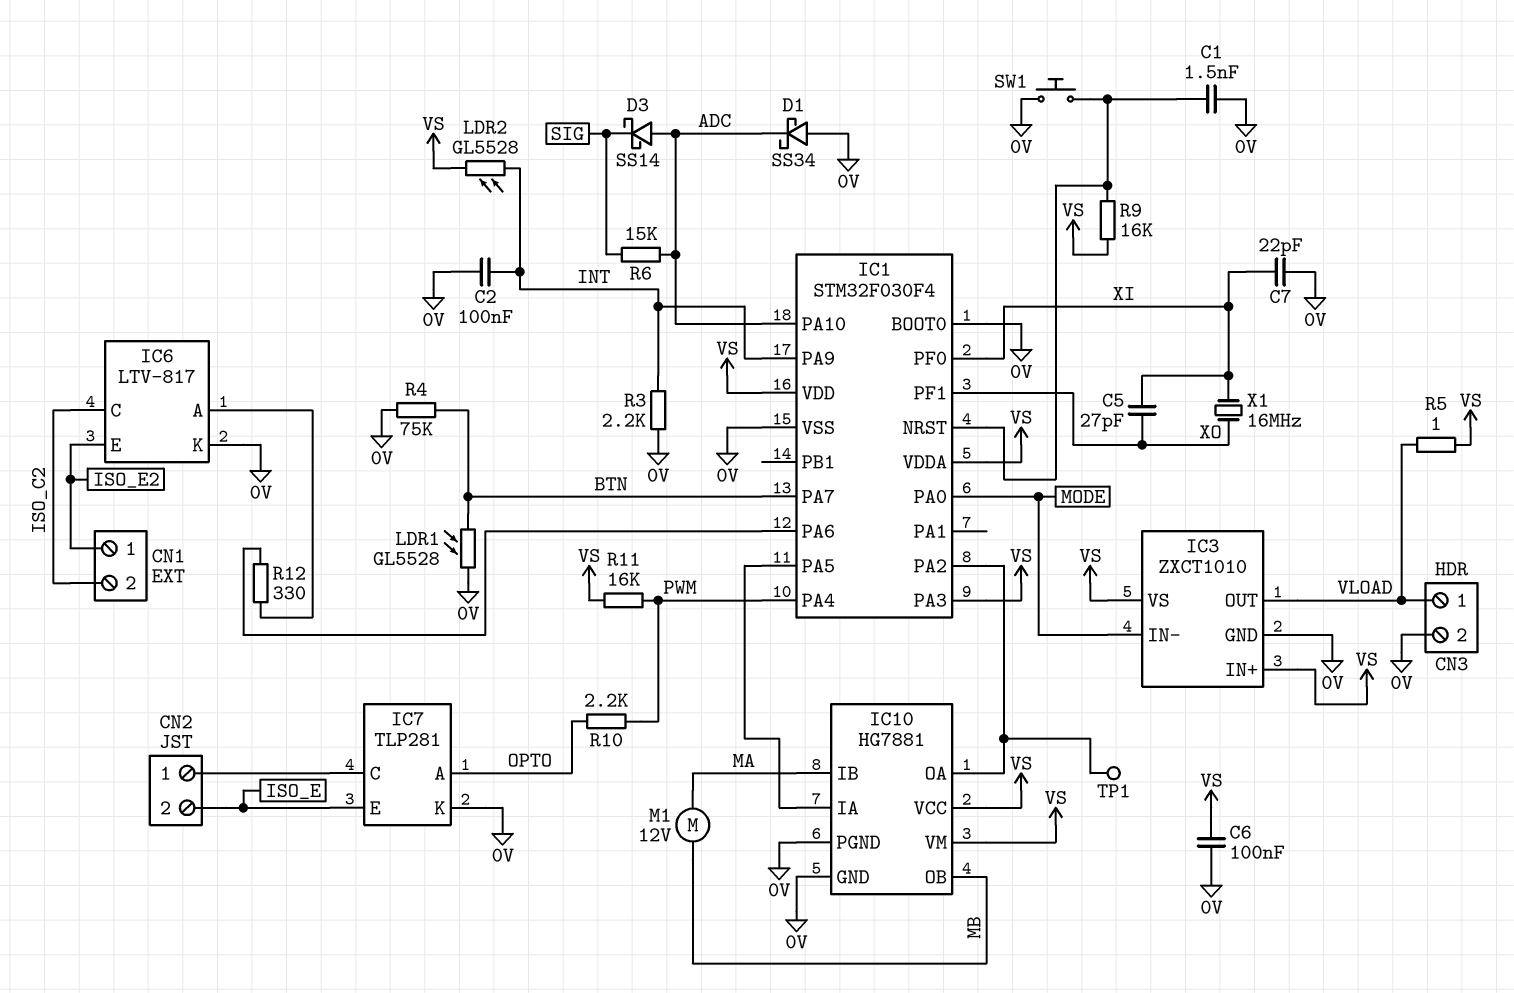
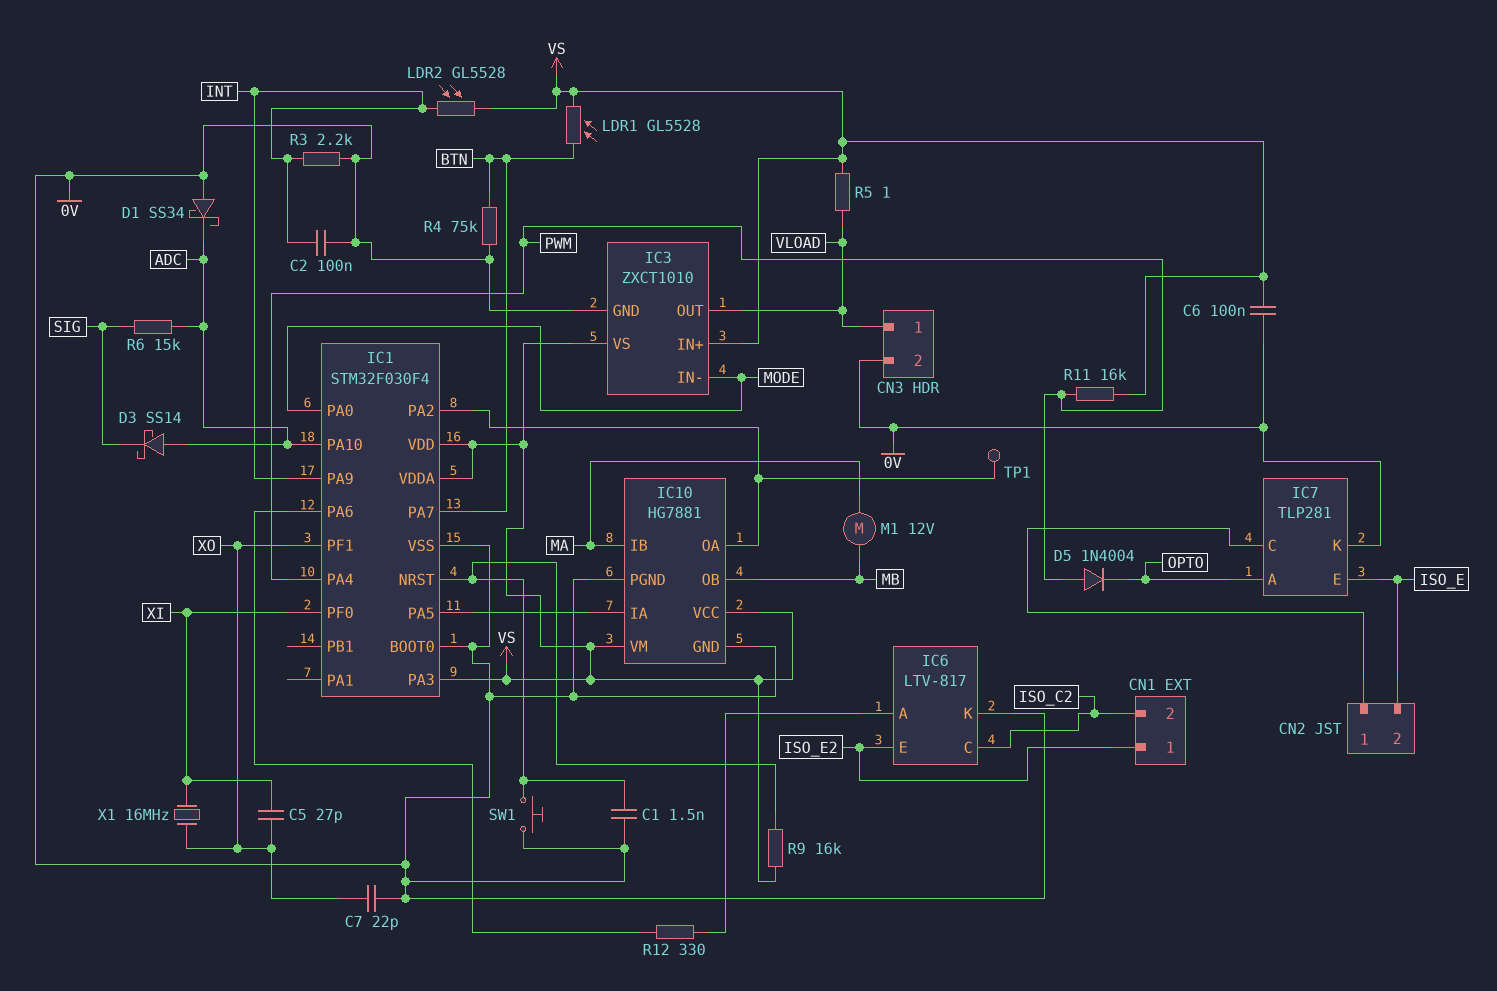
C7: 22pF (0V, XI) -> 22pF (0V, XO)
D5: none -> diode 1N4004 (A PWM, K OPTO)
LDR1: GL5528 (0V, BTN) -> GL5528 (BTN, VS)
R10: 2.2k (OPTO, PWM) -> none

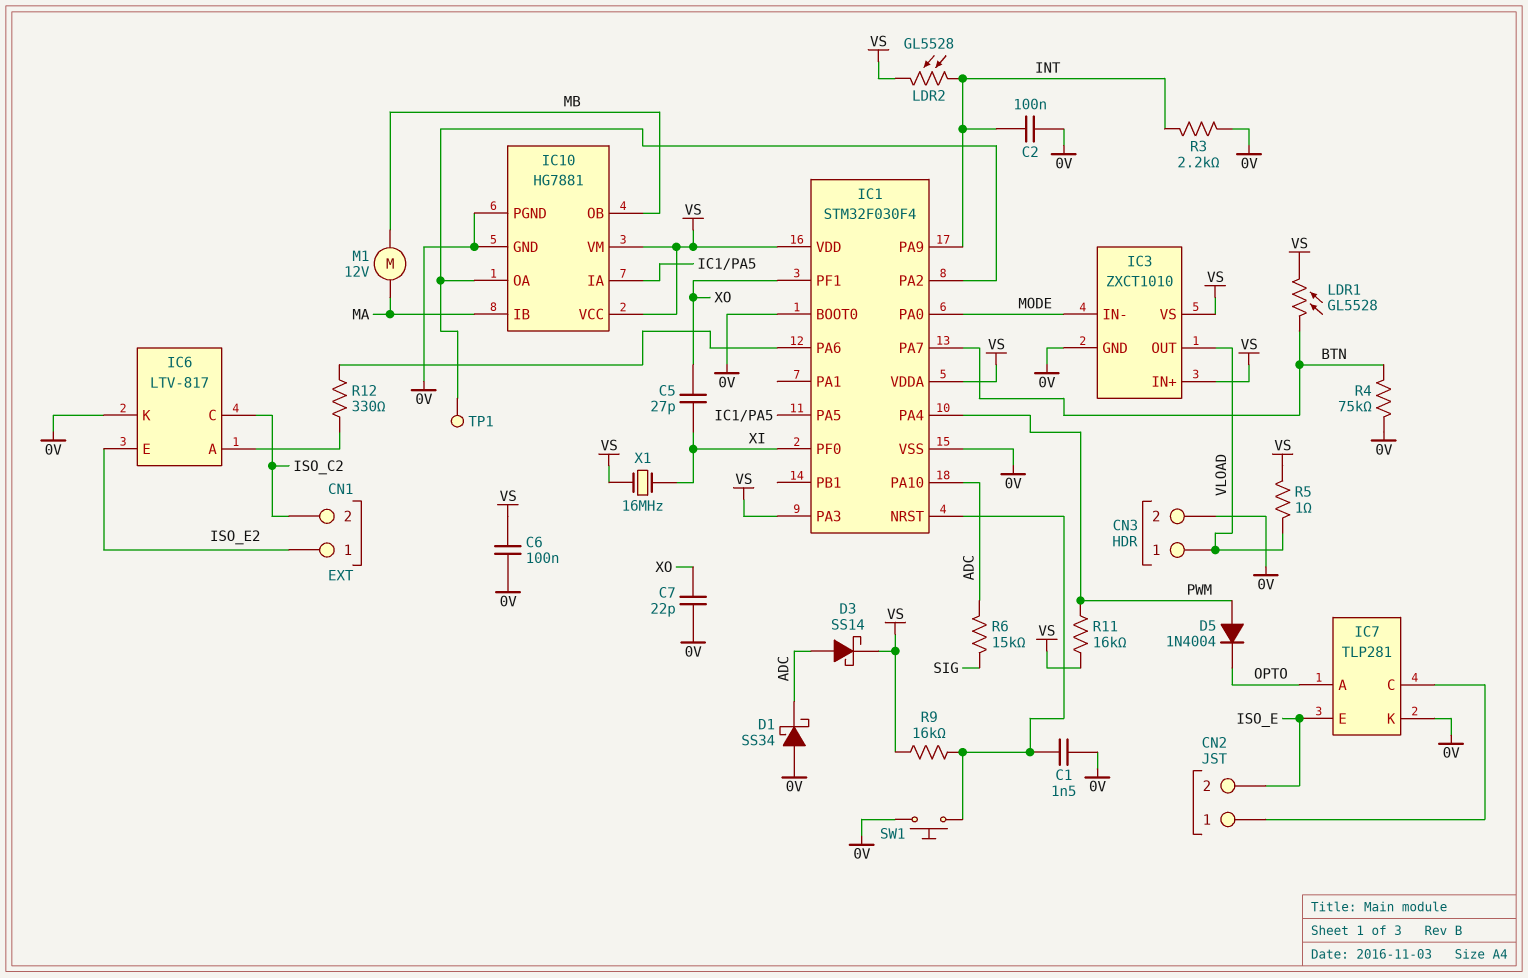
D3: schottky SS14 (A ADC, K SIG) -> schottky SS14 (A ADC, K VS)
X1: 16MHz (XI, XO) -> 16MHz (VS, XI)

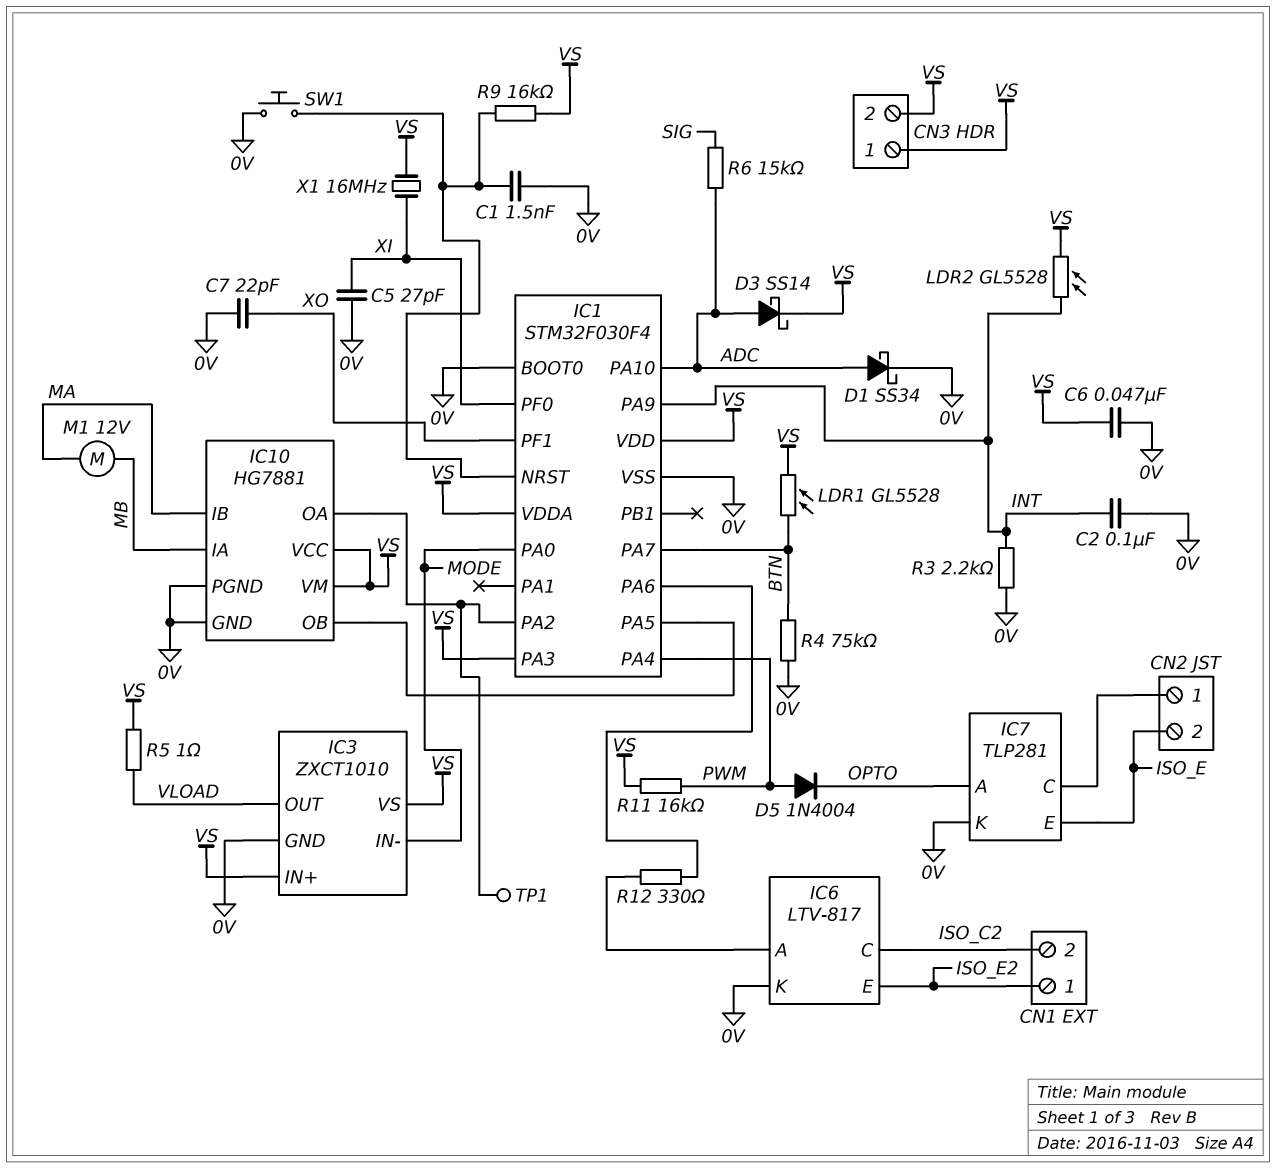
C5: 27pF (XI, XO) -> 27pF (0V, XI)
C6: 100nF (0V, VS) -> 47nF (0V, VS)
CN3 pin 1: VLOAD -> VS
CN3 pin 2: 0V -> VS
D1: schottky SS34 (A 0V, K ADC) -> schottky SS34 (A ADC, K 0V)
IC10 pin IA: IC1/PA5 -> MB
IC10 pin OB: MB -> IC1/PA5

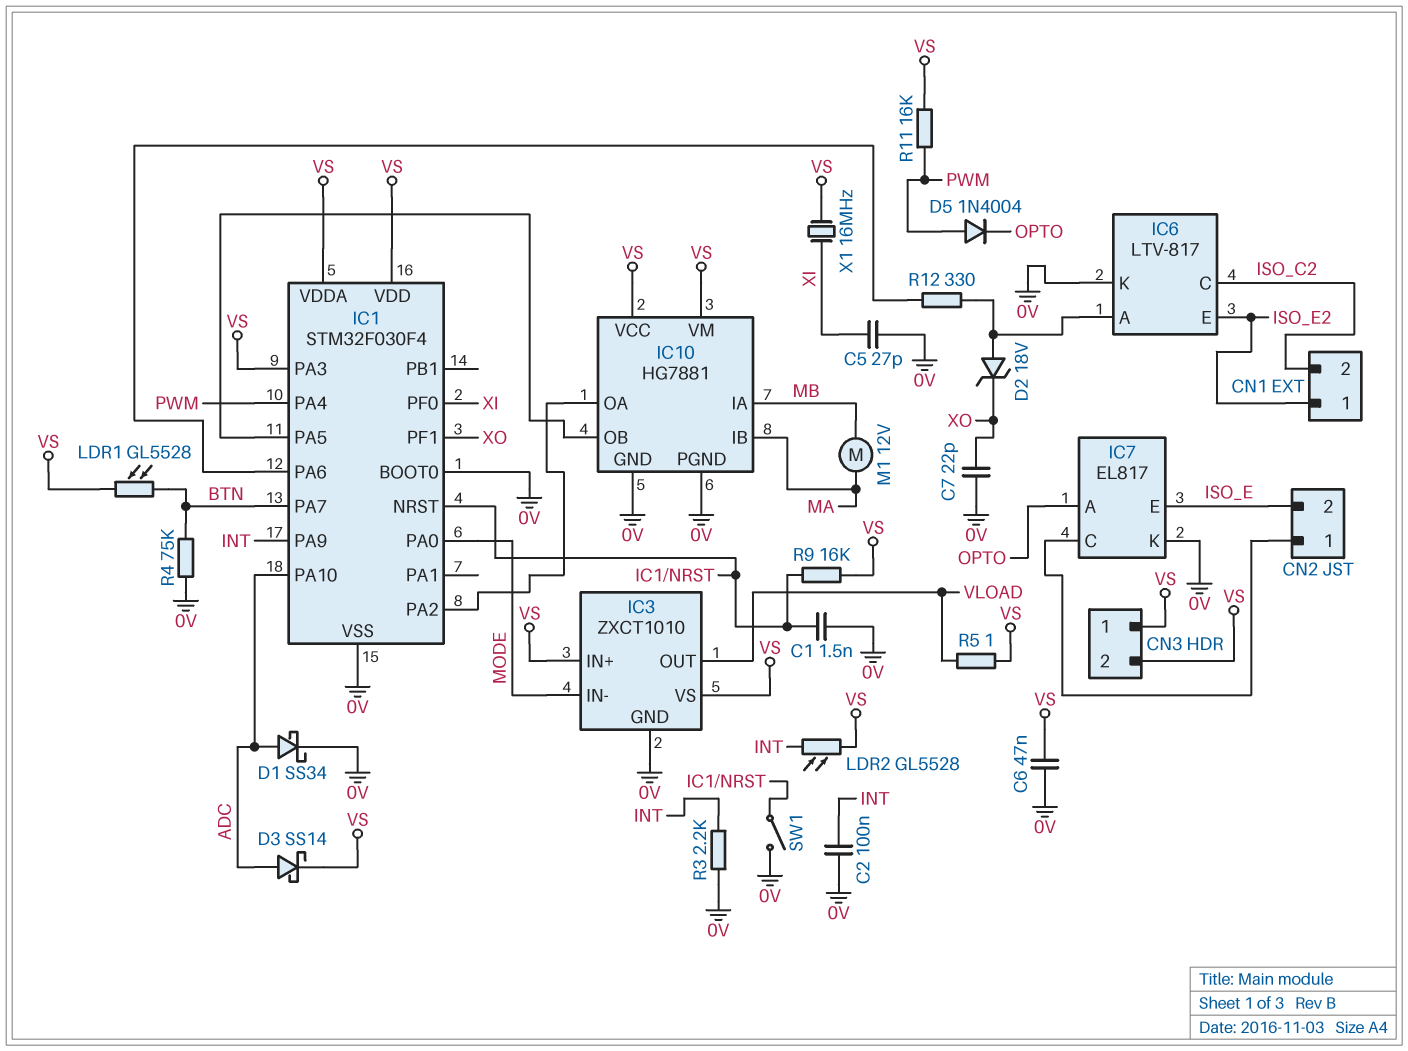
D2: none -> zener 18V (A IC6/A, K XO)
IC7: TLP281 -> EL817
R6: 15k (ADC, SIG) -> none
SW1: button (0V, IC1/NRST) -> switch (0V, IC1/NRST)
TP1: test point (IC1/PA2) -> none

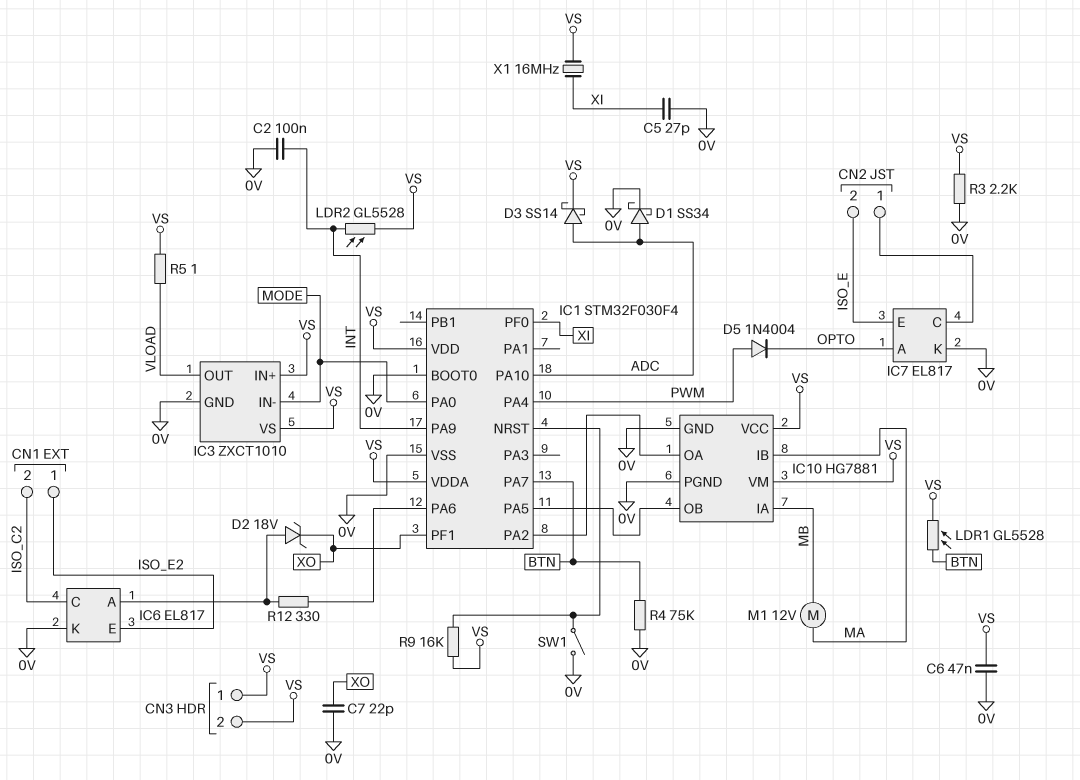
C1: 1.5nF (0V, IC1/NRST) -> none
IC1 pin PA3: VS -> none
IC6: LTV-817 -> EL817
R3: 2.2k (0V, INT) -> 2.2k (0V, VS)
R11: 16k (PWM, VS) -> none

